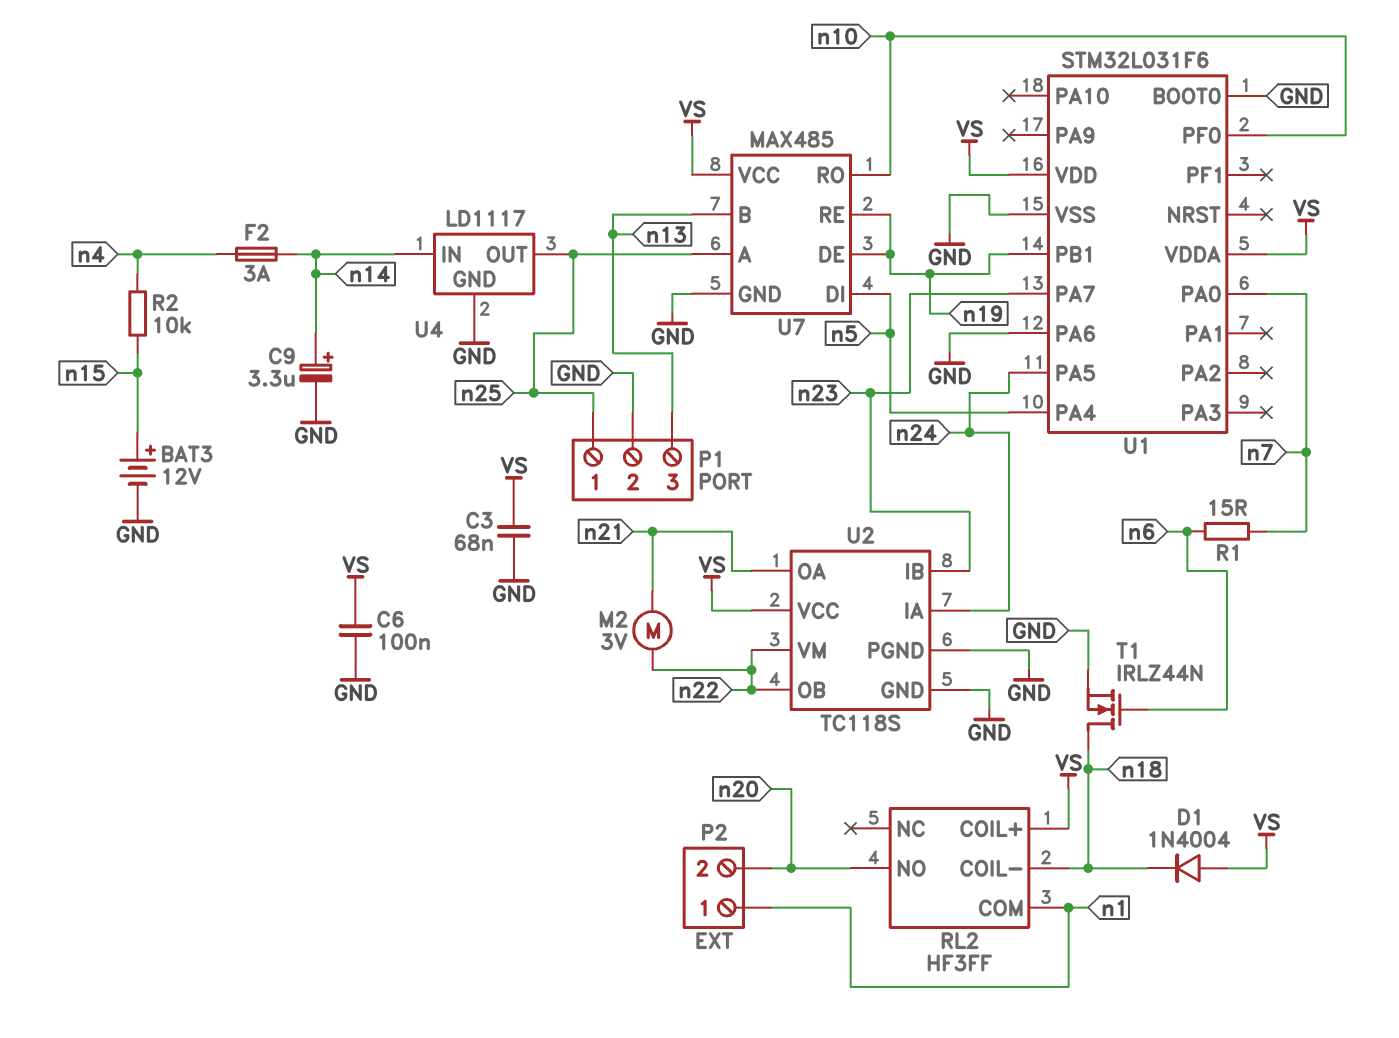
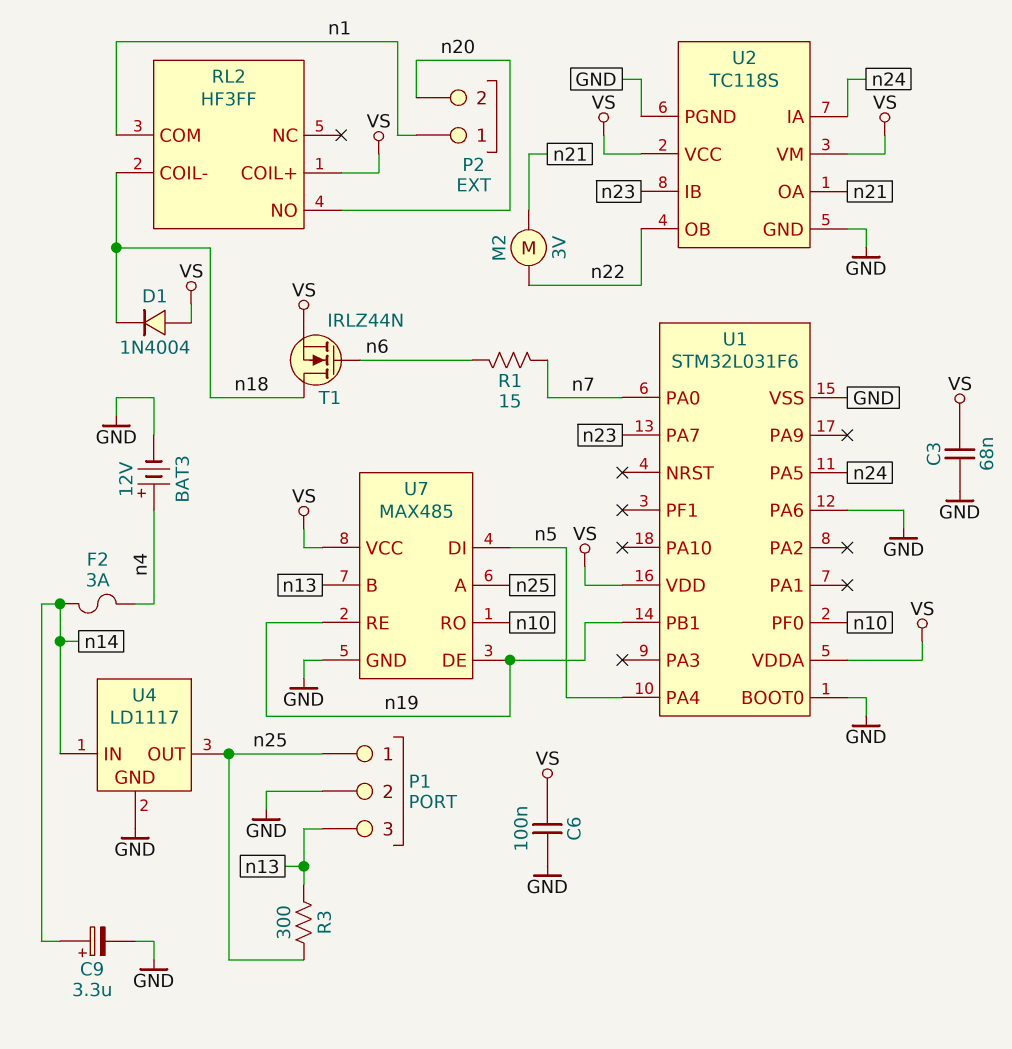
BAT3: 12V (plus n15, minus GND) -> 12V (plus n4, minus GND)
R2: 10k (n4, n15) -> none
R3: none -> 300 (n13, n25)
T1: NMOS IRLZ44N (G n6, D n18, S GND) -> NMOS IRLZ44N (G n6, D n18, S VS)
U2 pin VM: n22 -> VS

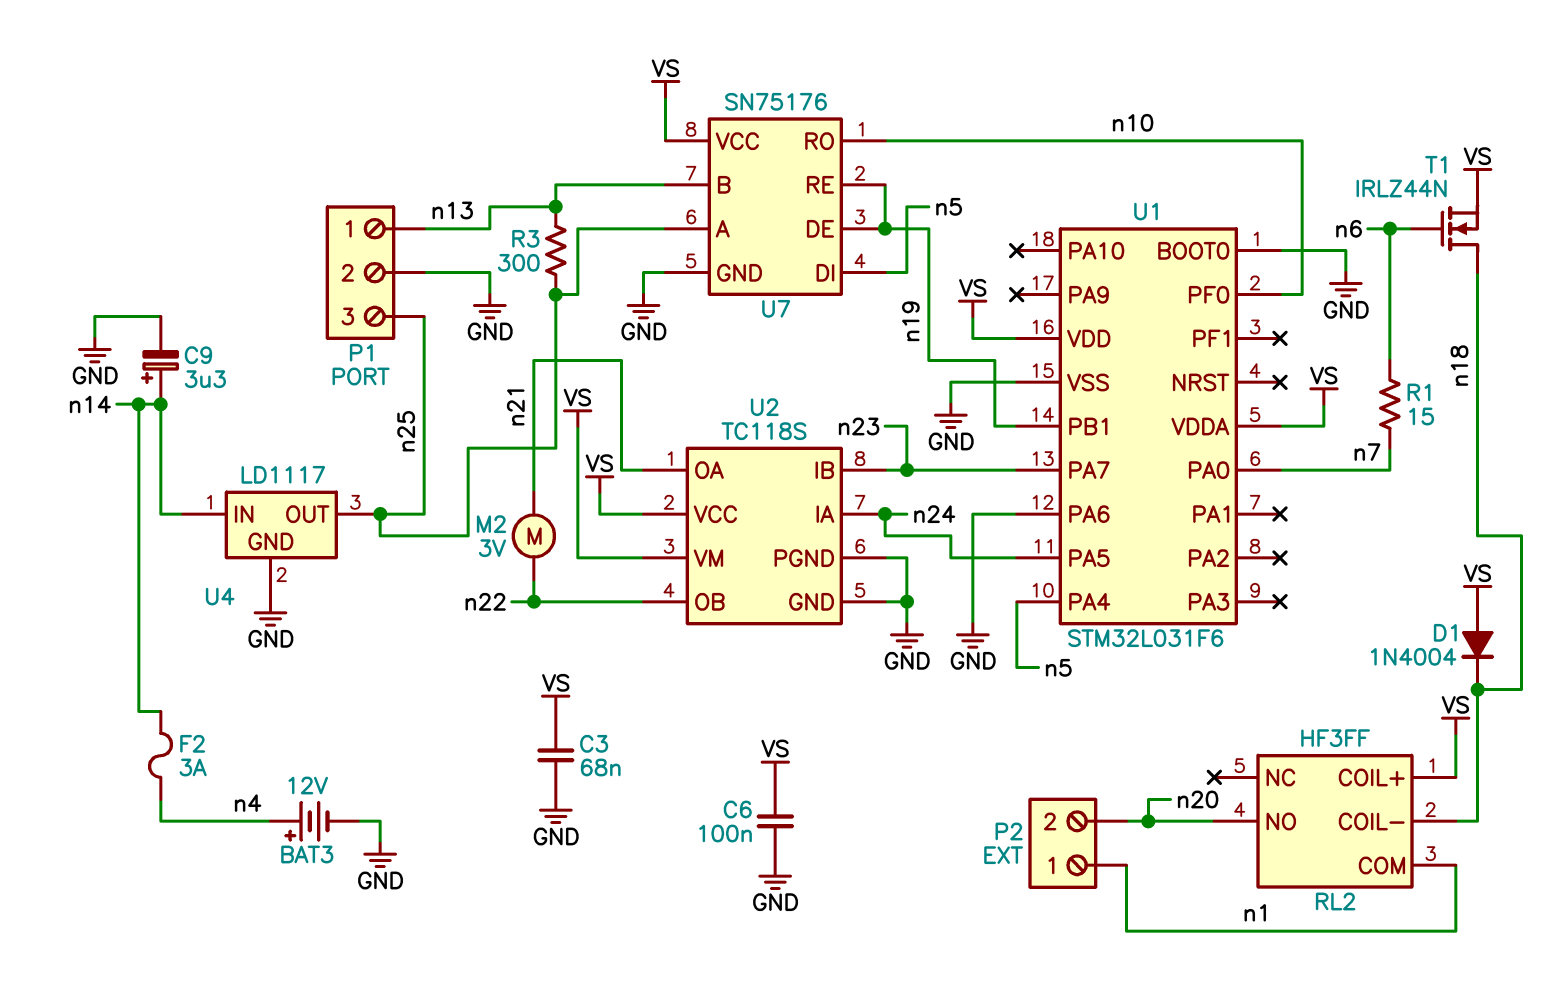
P1 pin 1: n25 -> n13
P1 pin 3: n13 -> n25
U7: MAX485 -> SN75176

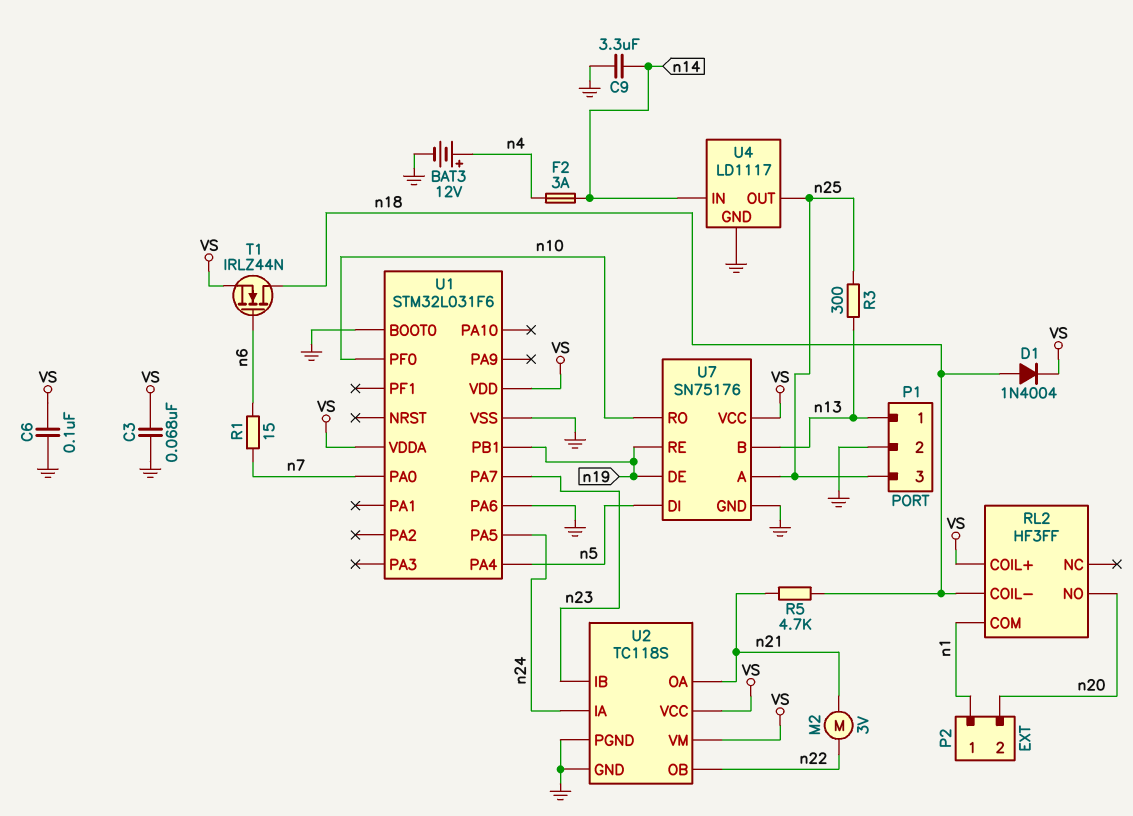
C9: 3.3uF (plus n14, minus GND) -> 3.3uF (GND, n14)
D1: diode 1N4004 (A VS, K n18) -> diode 1N4004 (A n18, K VS)
R5: none -> 4.7k (n18, n21)

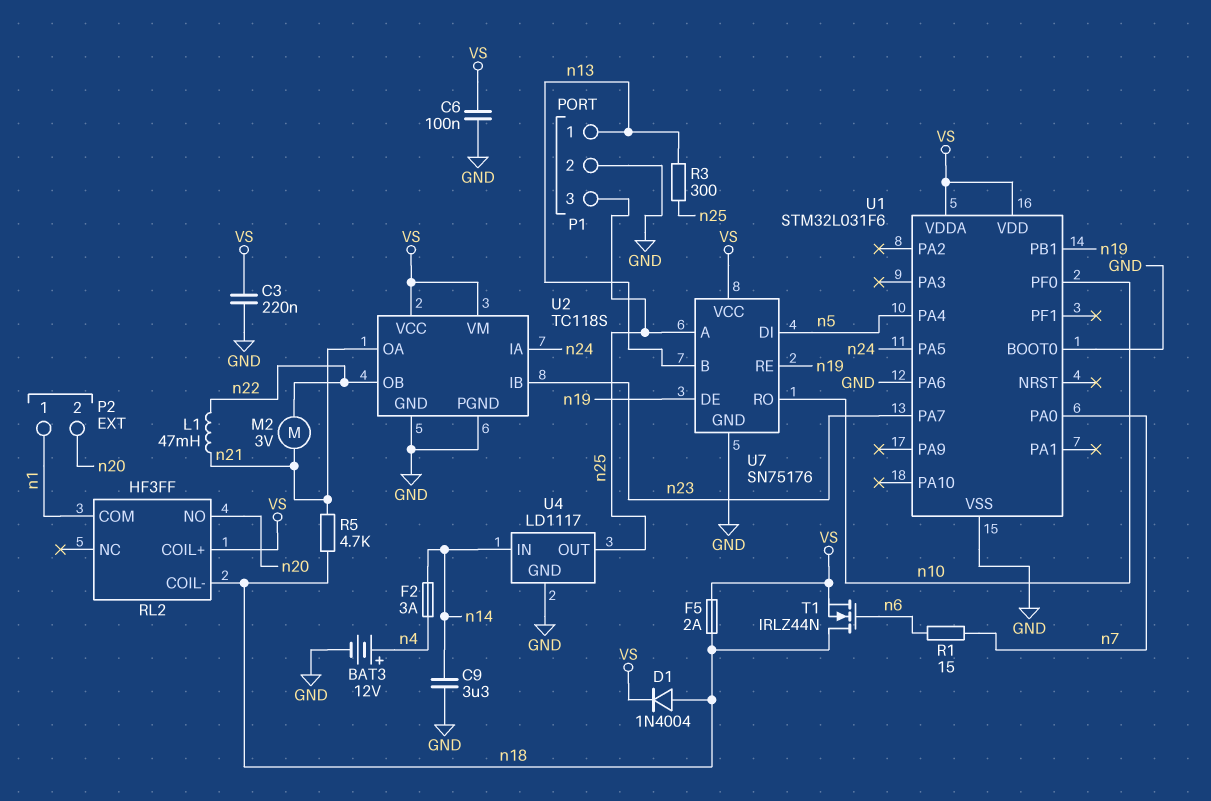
C3: 68nF (GND, VS) -> 220nF (GND, VS)
F5: none -> 2A (VS, n18)
L1: none -> 47mH (n21, n22)

